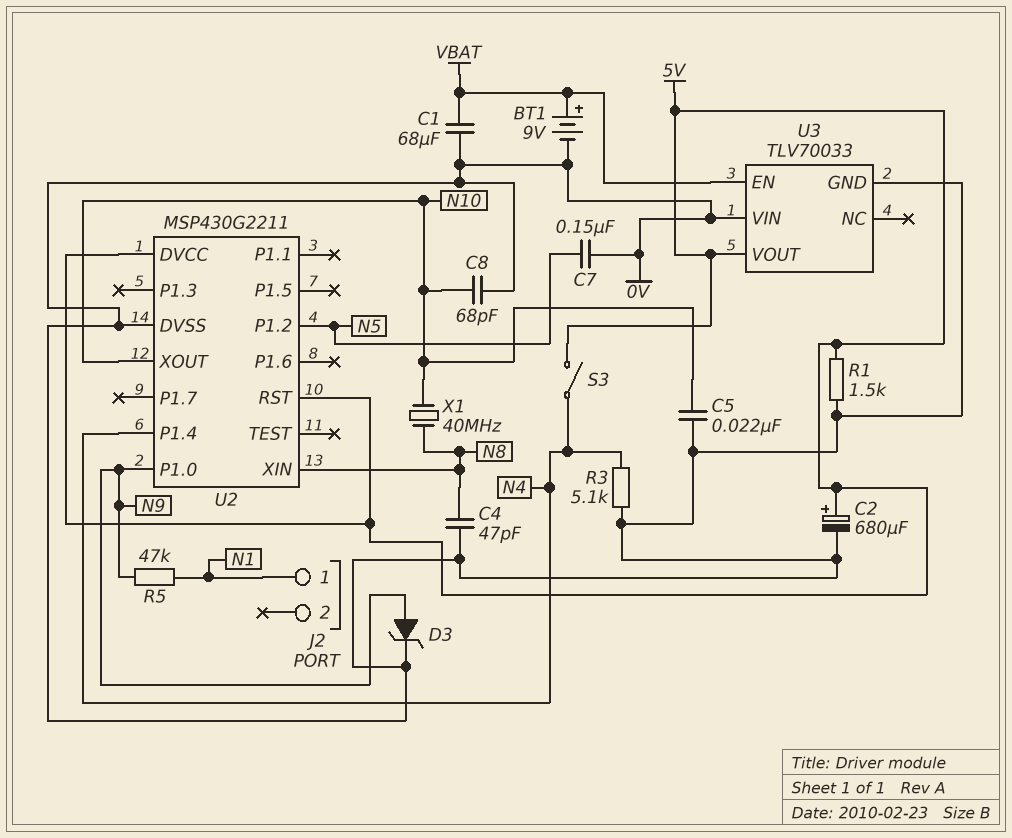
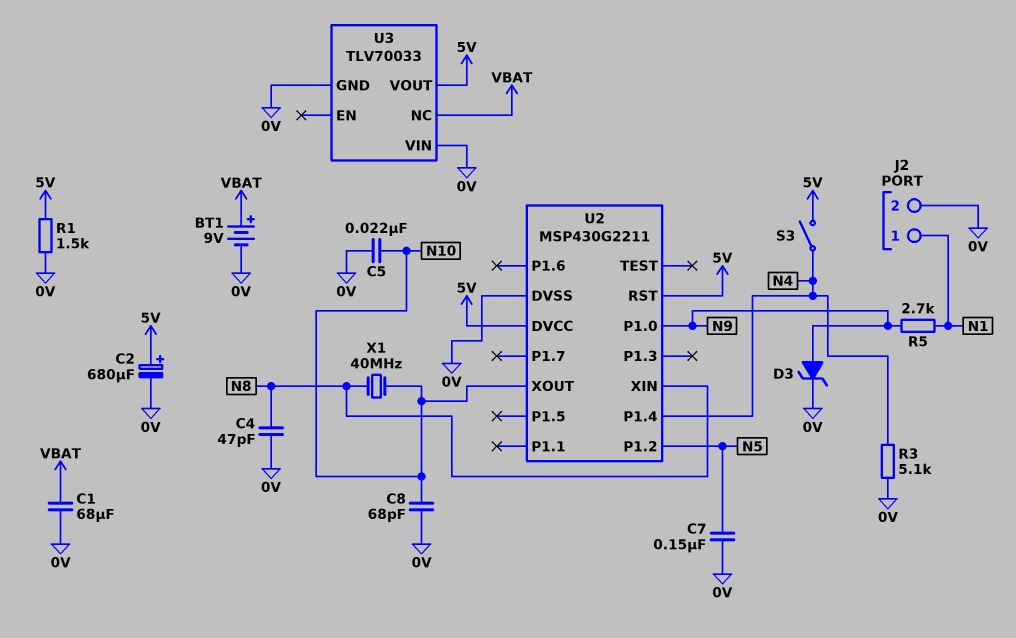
J2 pin 2: none -> 0V
R5: 47k (N1, N9) -> 2.7k (N1, N9)
U3 pin EN: VBAT -> none
U3 pin NC: none -> VBAT

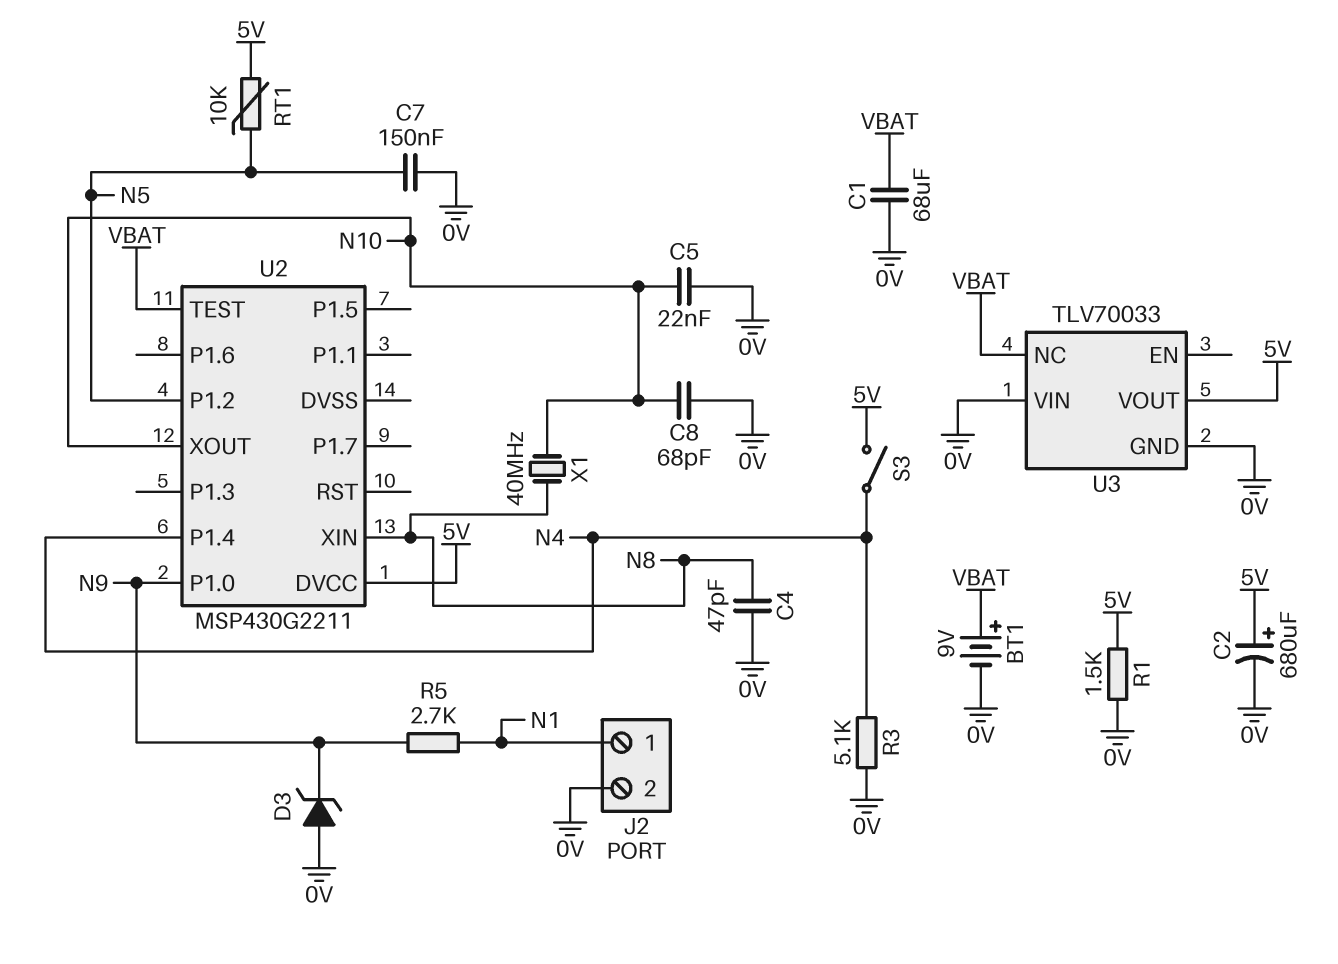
D3: zener (A N9, K 0V) -> zener (A 0V, K N9)
RT1: none -> 10k (5V, N5)
U2 pin DVSS: 0V -> none
U2 pin RST: 5V -> none
U2 pin TEST: none -> VBAT

